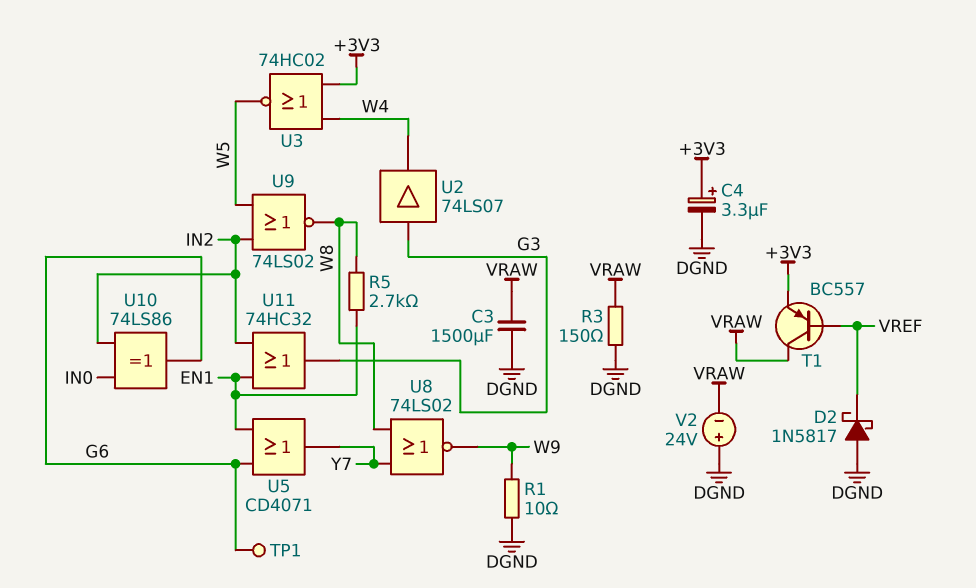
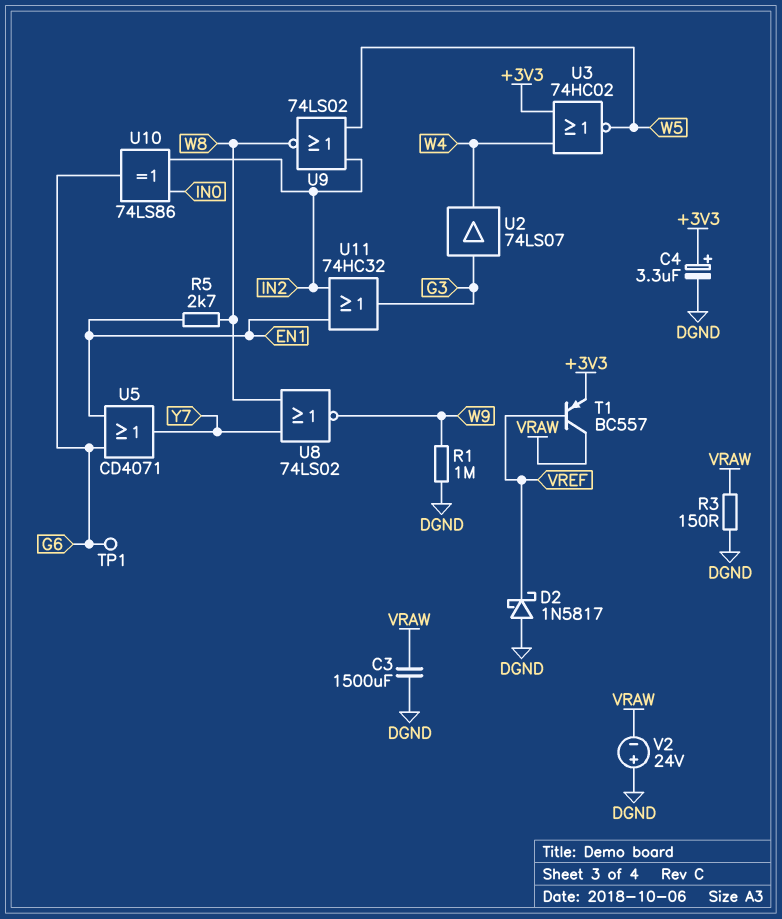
R1: 10 (DGND, W9) -> 1M (DGND, W9)

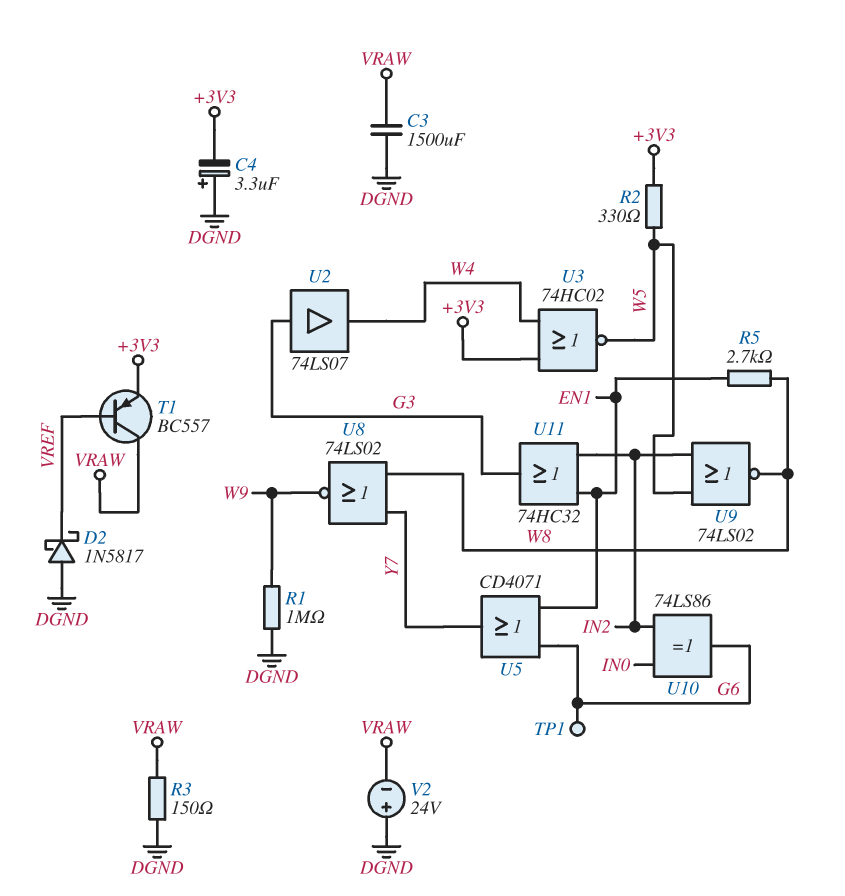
C4: 3.3uF (plus +3V3, minus DGND) -> 3.3uF (plus DGND, minus +3V3)
R2: none -> 330 (+3V3, W5)

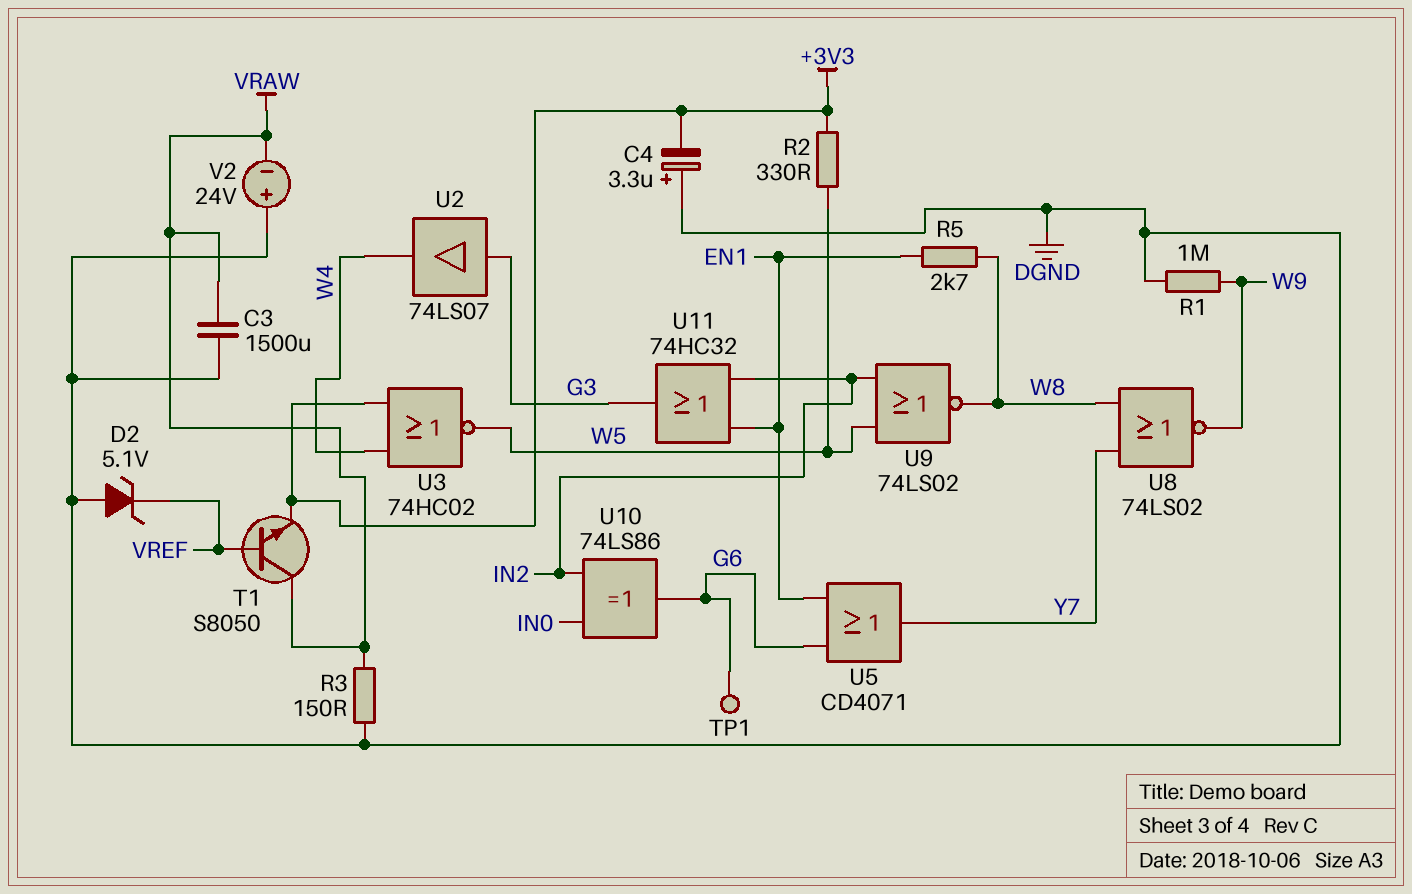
D2: schottky 1N5817 (A DGND, K VREF) -> zener 5.1V (A DGND, K VREF)
T1: PNP BC557 (B VREF, C VRAW, E +3V3) -> NPN S8050 (B VREF, C VRAW, E +3V3)

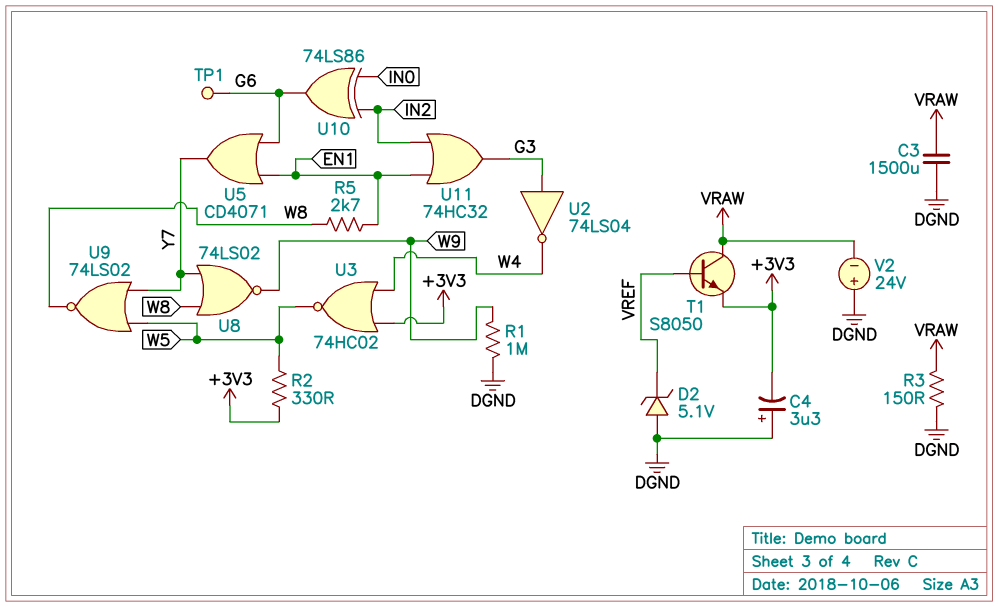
U2: buffer 74LS07 (in G3, out W4) -> NOT 74LS04 (in G3, out W4)
U9: NOR 74LS02 (in IN2, in W5, out W8) -> NOR 74LS02 (in W5, in Y7, out W8)

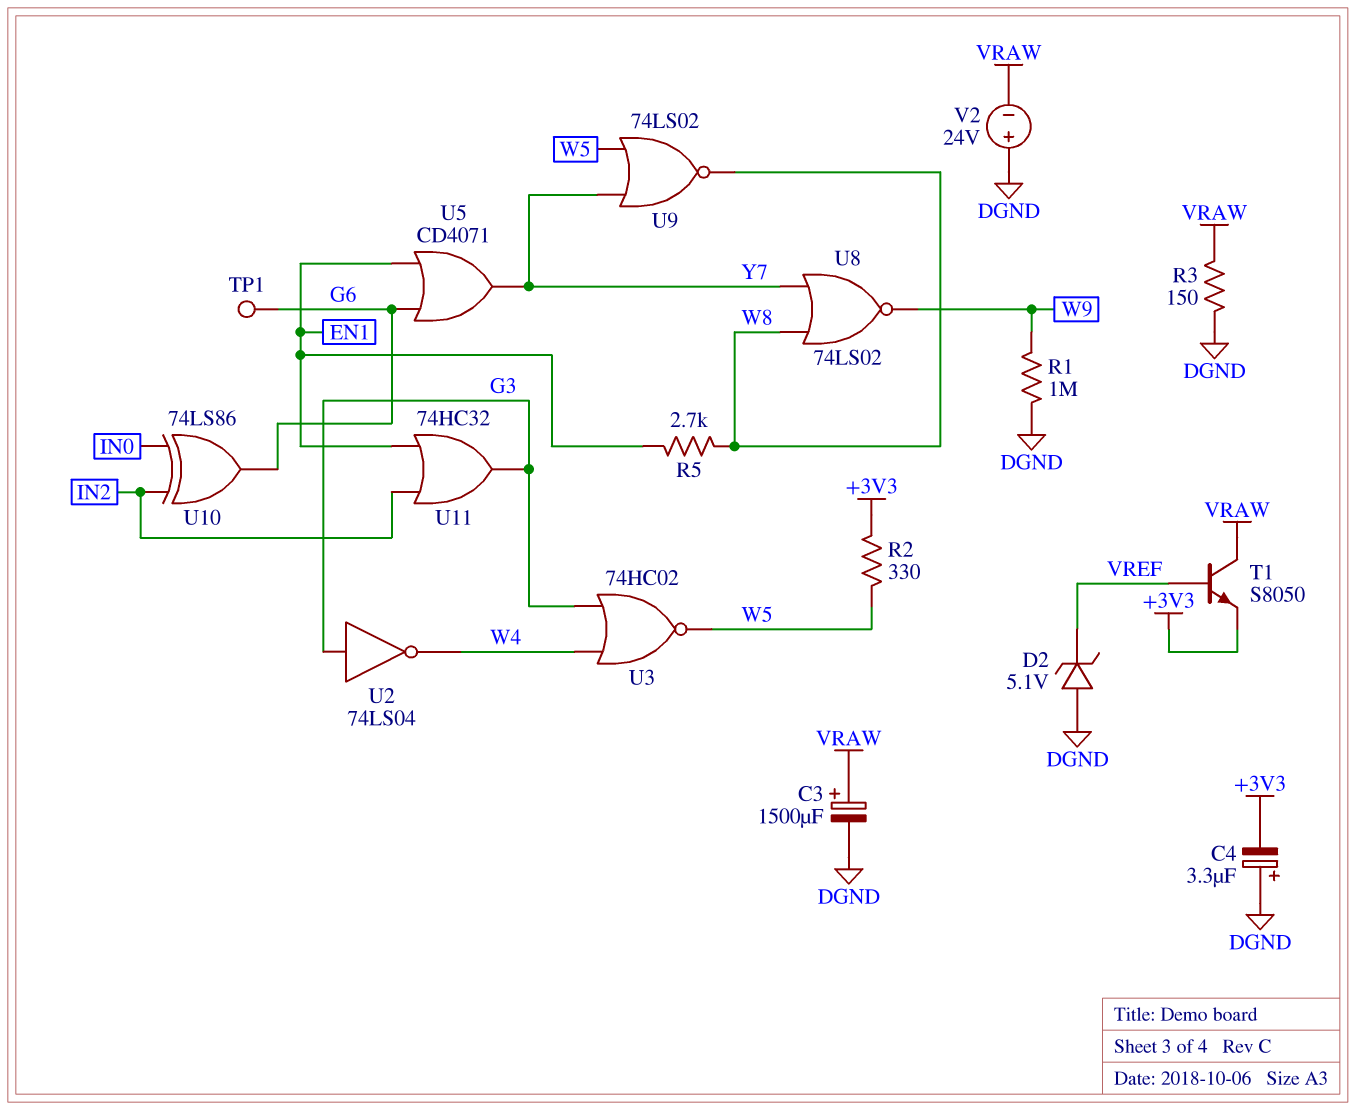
C3: 1500uF (DGND, VRAW) -> 1500uF (plus VRAW, minus DGND)
U3: NOR 74HC02 (in +3V3, in W4, out W5) -> NOR 74HC02 (in G3, in W4, out W5)

